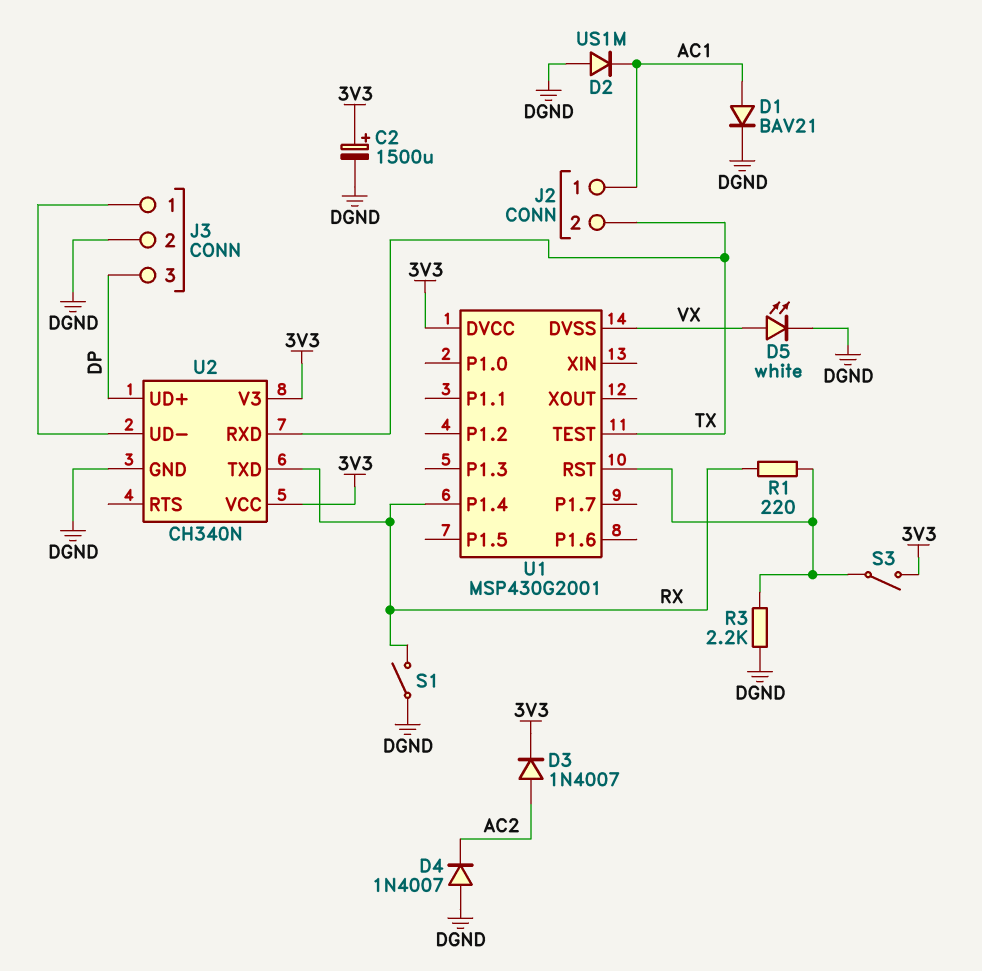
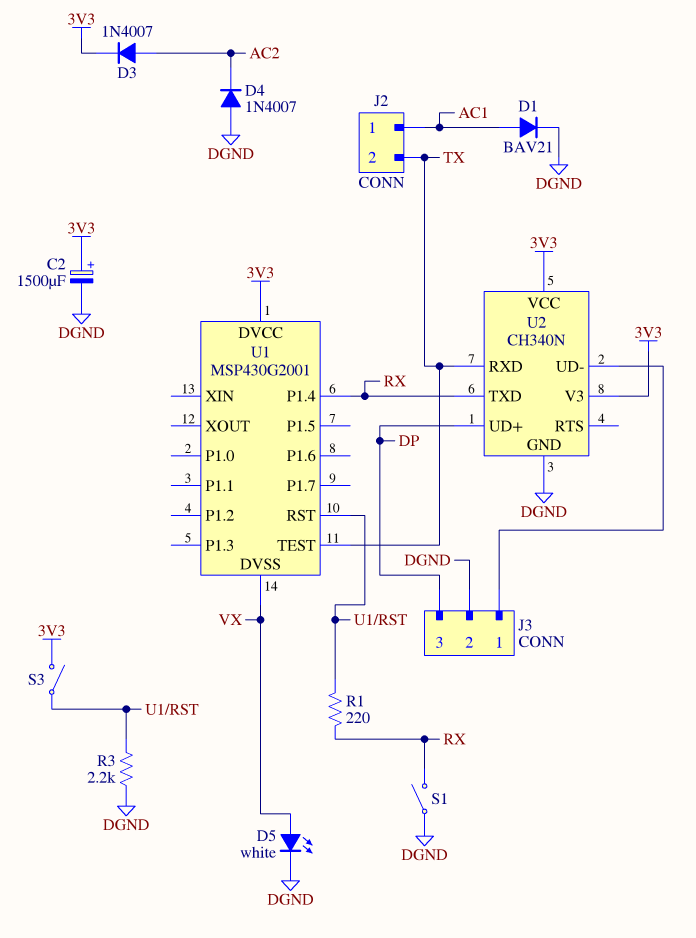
D2: diode US1M (A DGND, K AC1) -> none

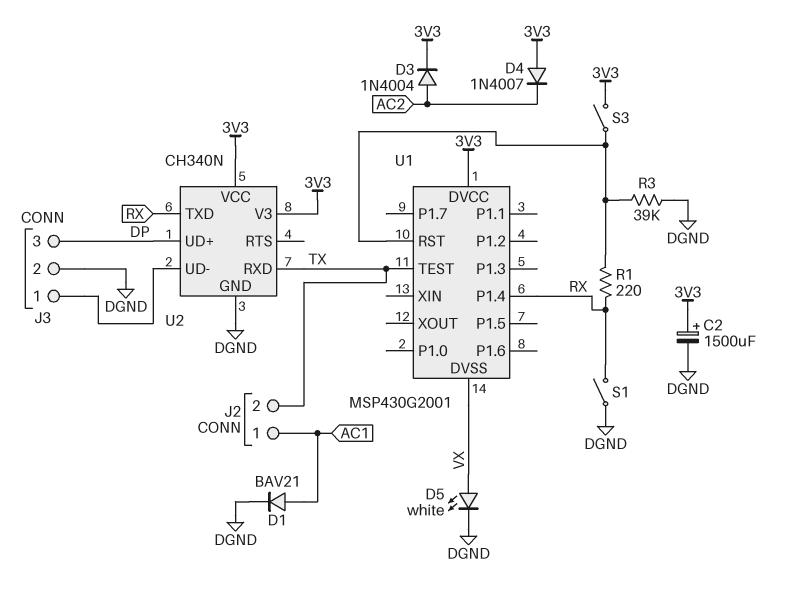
D3: diode 1N4007 (A AC2, K 3V3) -> diode 1N4004 (A AC2, K 3V3)
D4: diode 1N4007 (A DGND, K AC2) -> diode 1N4007 (A 3V3, K AC2)
R3: 2.2k (DGND, U1/RST) -> 39k (DGND, U1/RST)

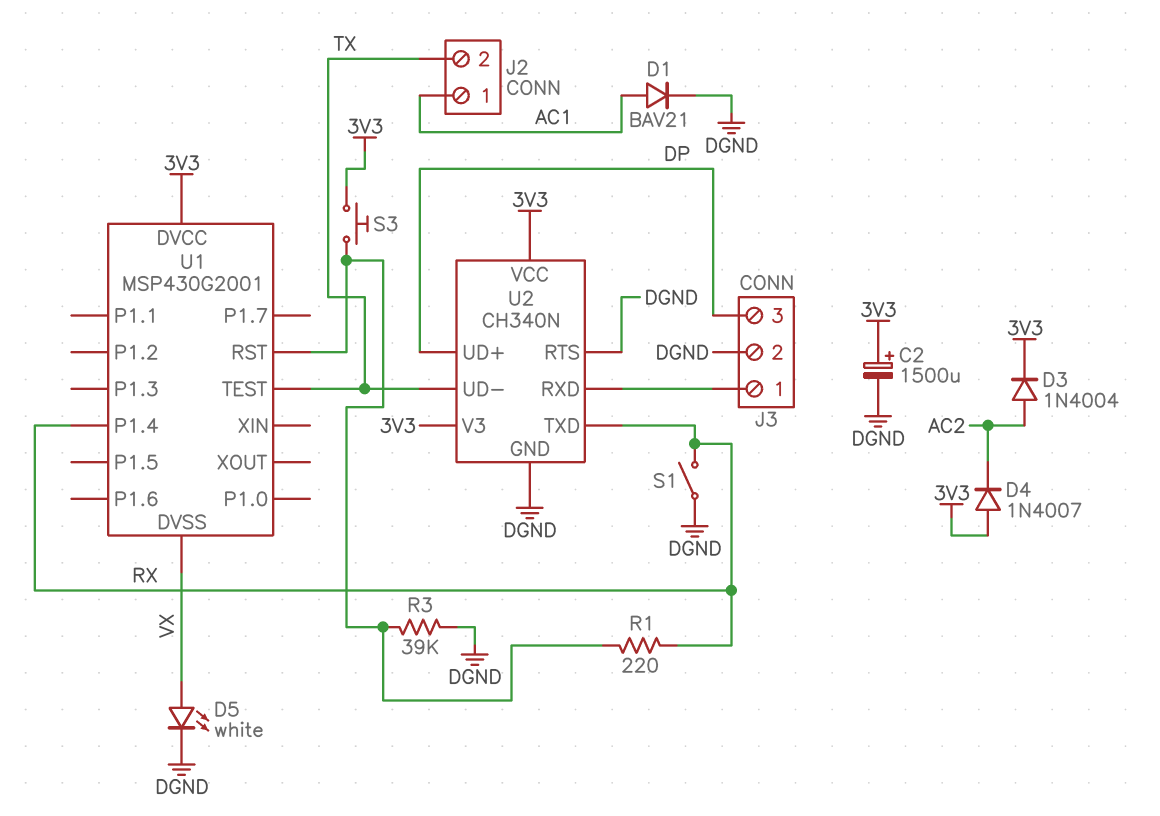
S3: switch (3V3, U1/RST) -> button (3V3, U1/RST)
U2 pin RTS: none -> DGND
U2 pin RXD: TX -> J3/1
U2 pin UD-: J3/1 -> TX

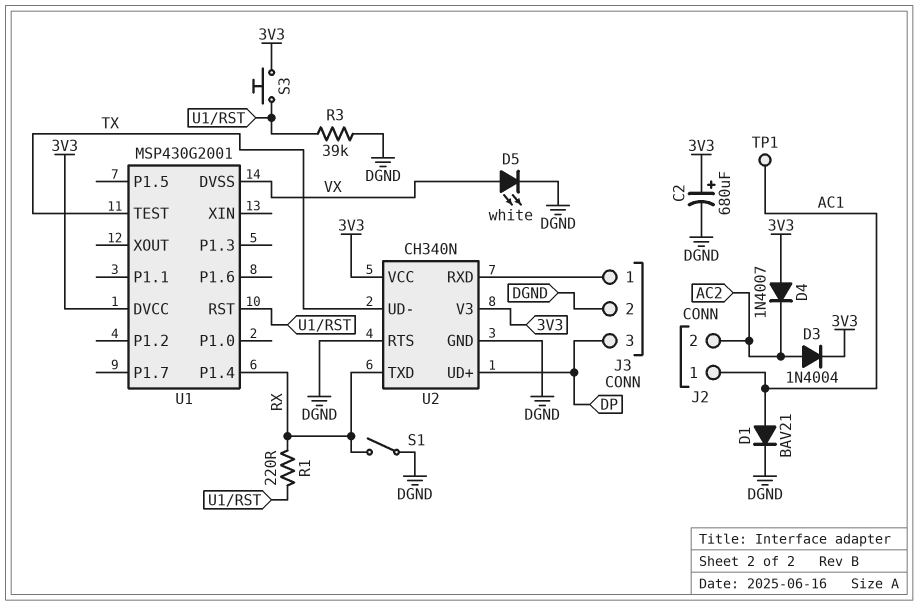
C2: 1500uF (plus 3V3, minus DGND) -> 680uF (plus 3V3, minus DGND)
J2 pin 2: TX -> AC2
TP1: none -> test point (AC1)

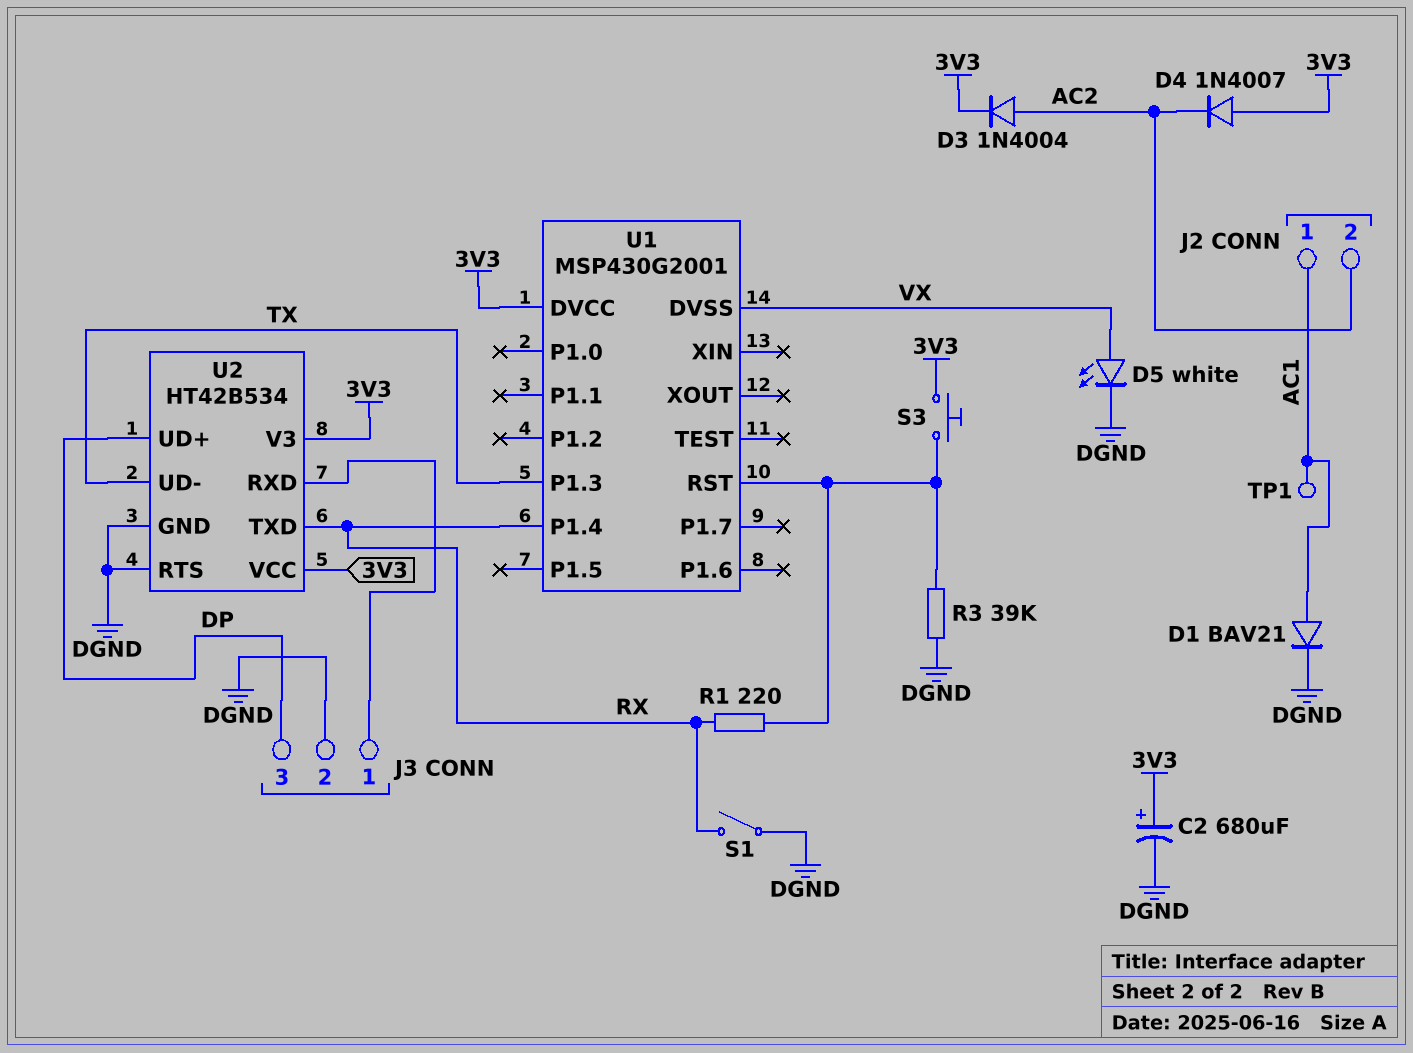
U1 pin P1.3: none -> TX
U1 pin TEST: TX -> none
U2: CH340N -> HT42B534

